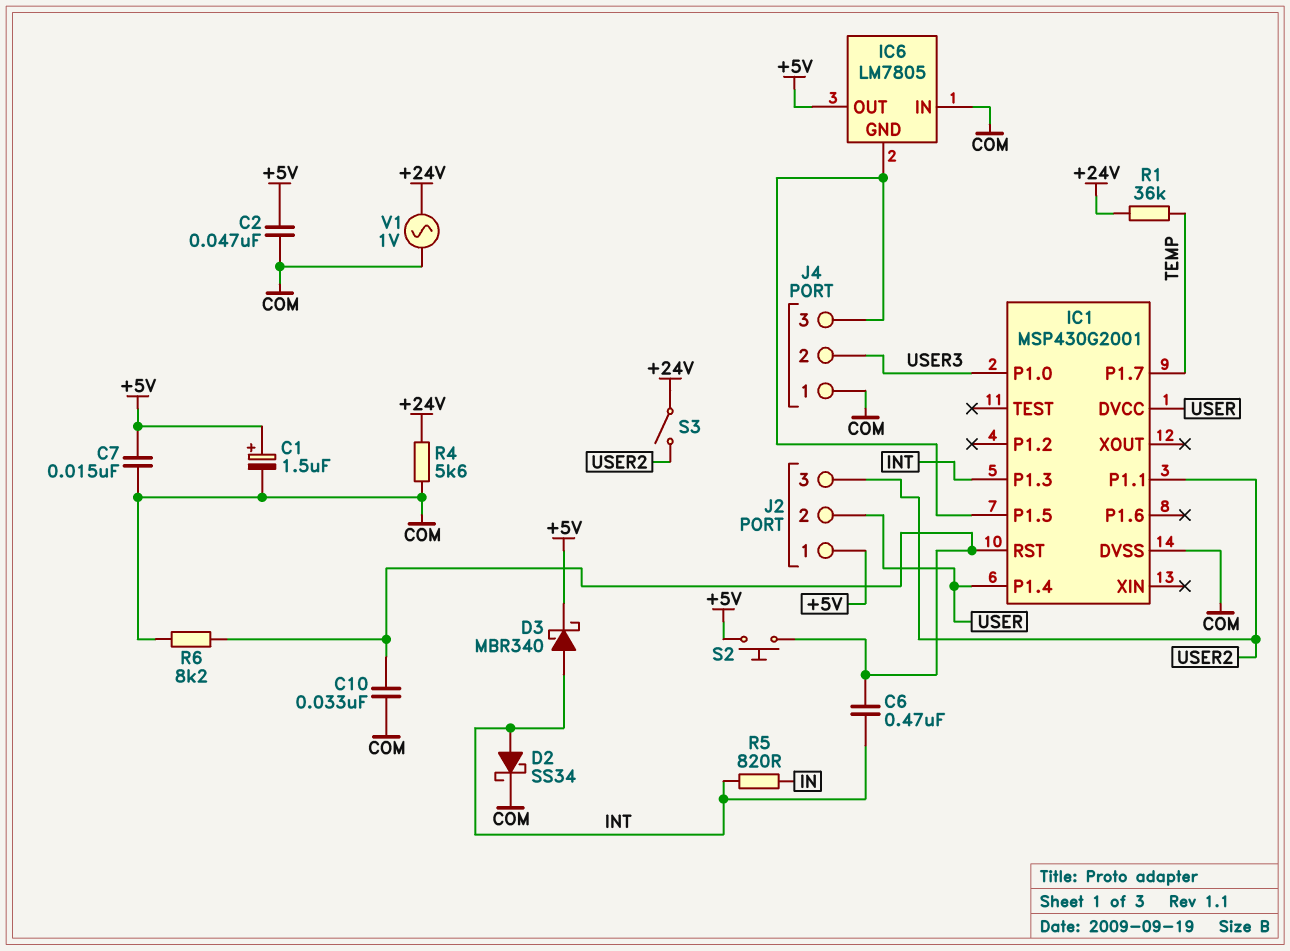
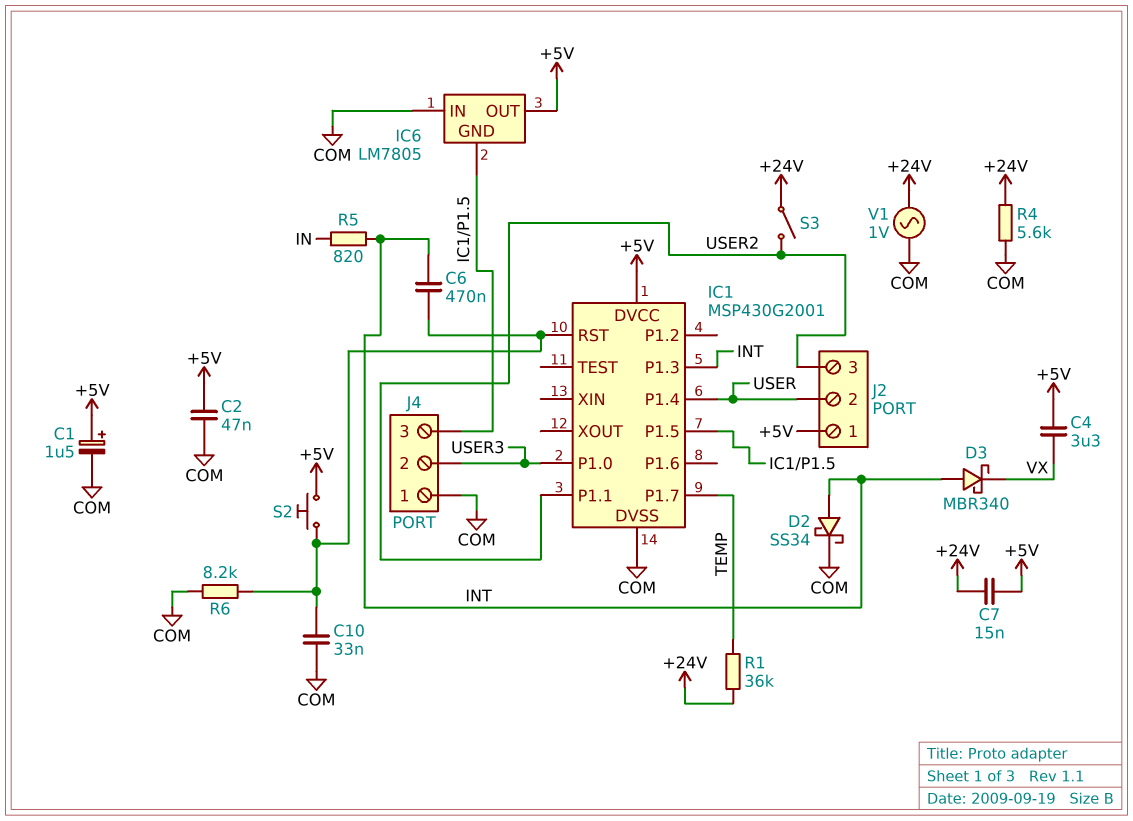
C4: none -> 3.3uF (+5V, VX)
C7: 15nF (+5V, COM) -> 15nF (+5V, +24V)
D3: schottky MBR340 (A INT, K +5V) -> schottky MBR340 (A INT, K VX)
IC1 pin DVCC: USER -> +5V

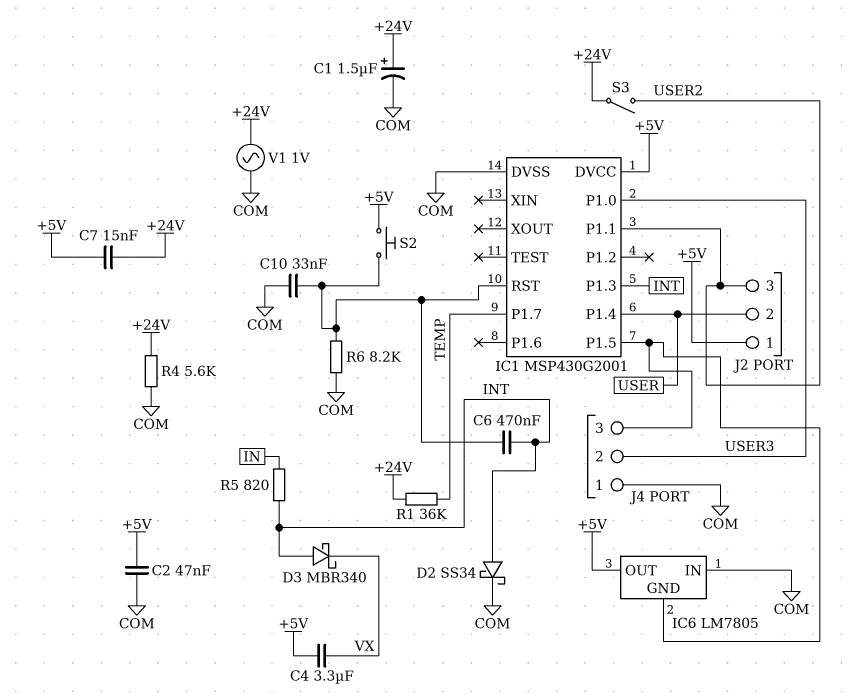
C1: 1.5uF (plus +5V, minus COM) -> 1.5uF (plus +24V, minus COM)

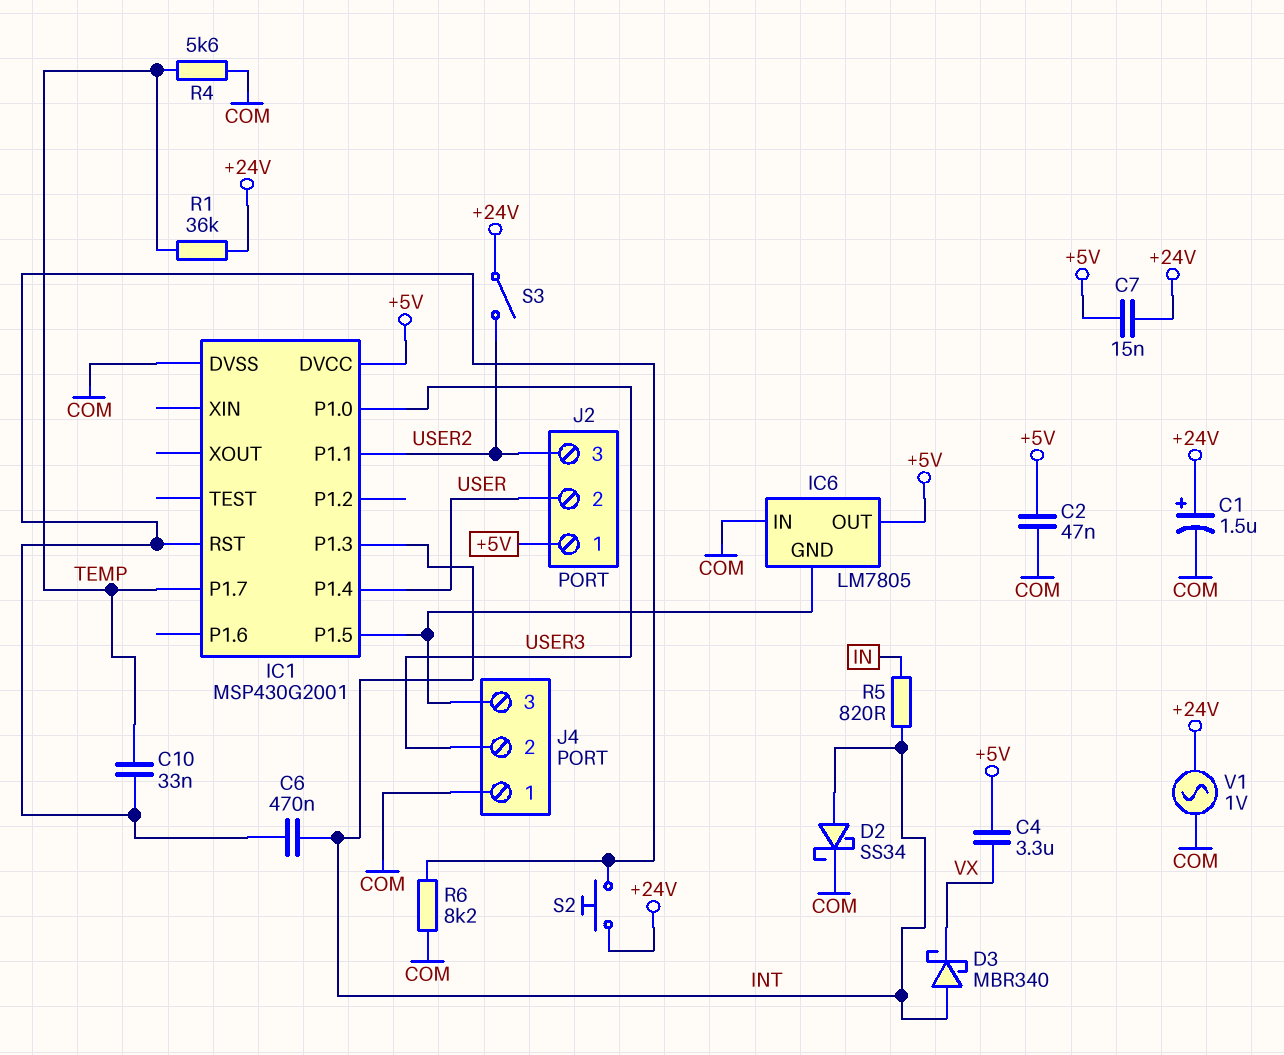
C10: 33nF (COM, IC1/RST) -> 33nF (IC1/RST, TEMP)
R4: 5.6k (+24V, COM) -> 5.6k (COM, TEMP)
S2: button (+5V, IC1/RST) -> button (+24V, IC1/RST)

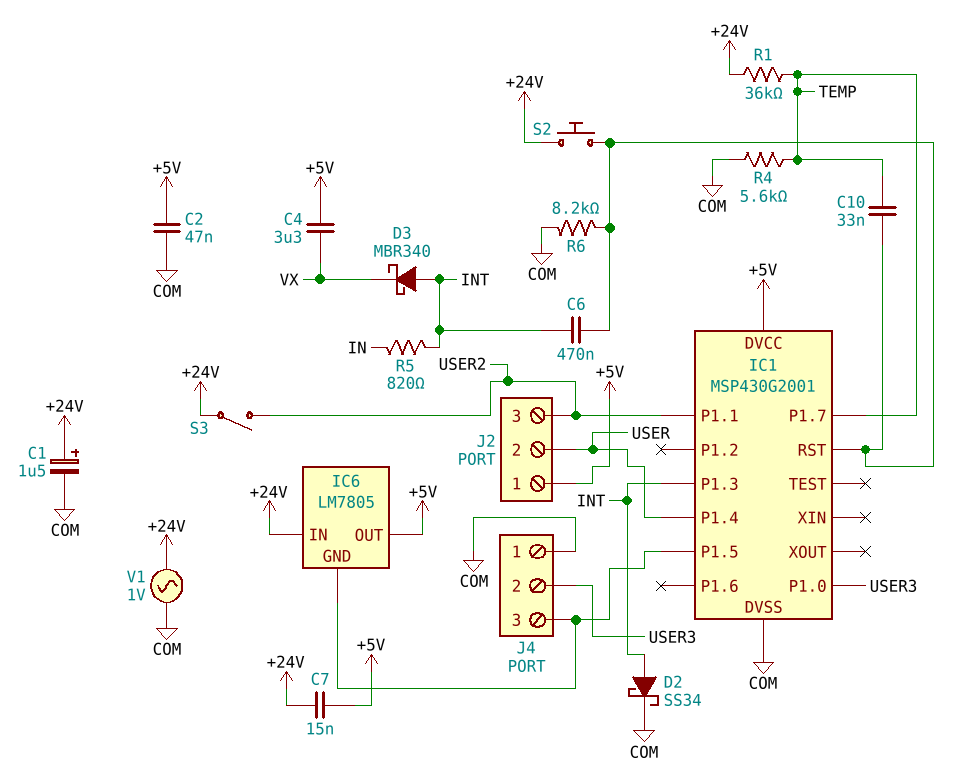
IC6 pin IN: COM -> +24V

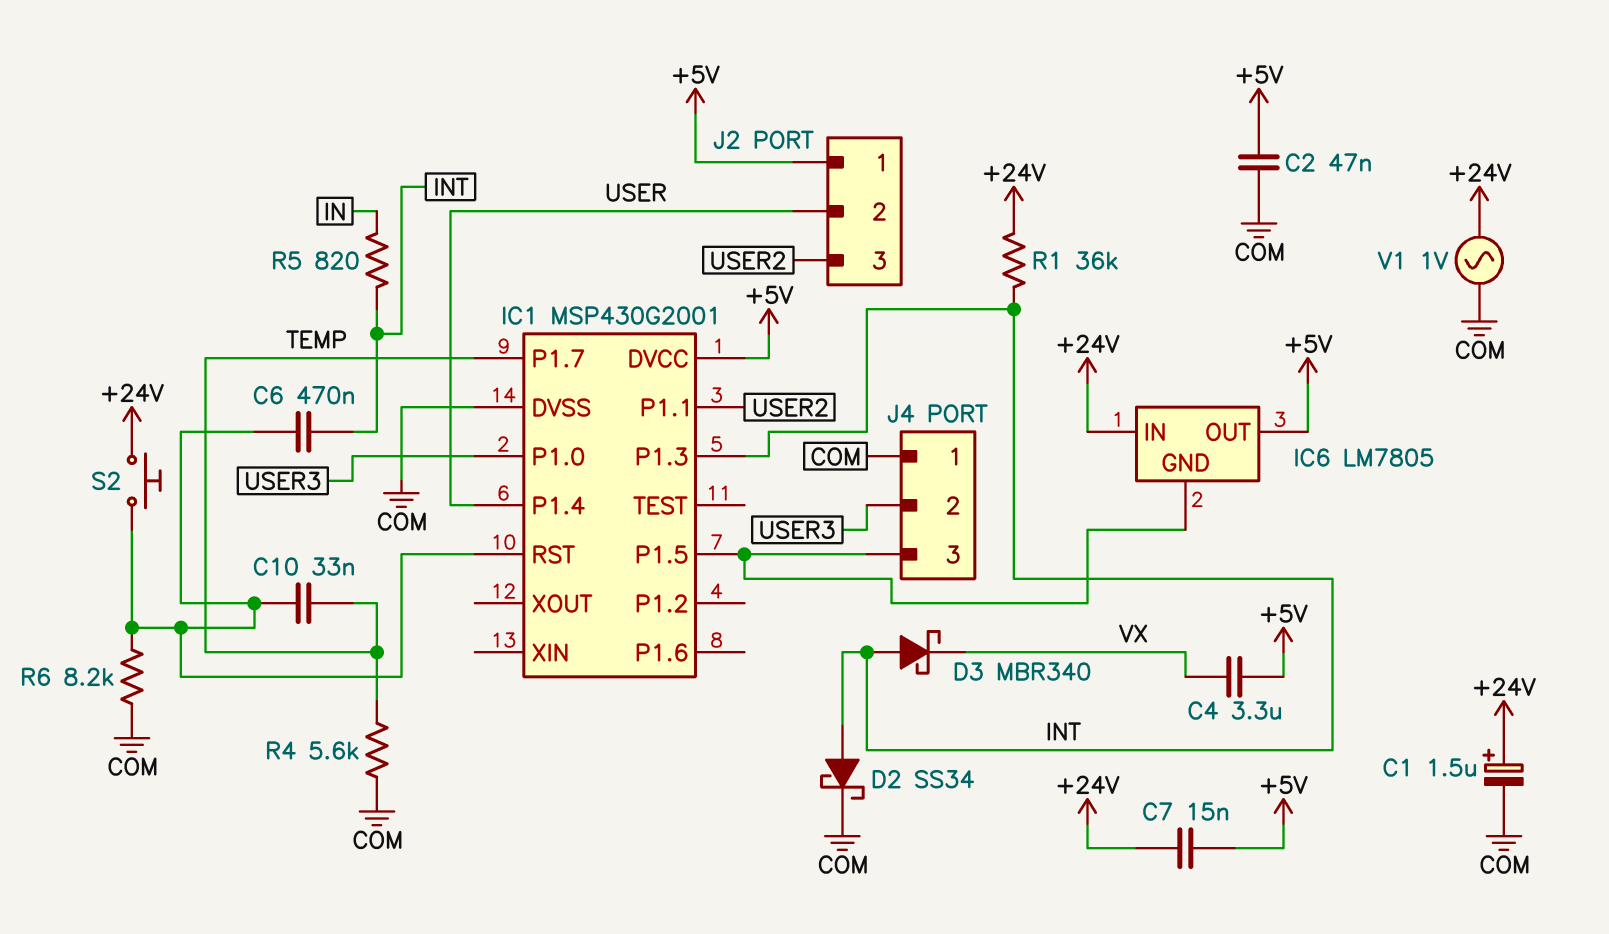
R1: 36k (+24V, TEMP) -> 36k (+24V, INT)
S3: switch (+24V, USER2) -> none

